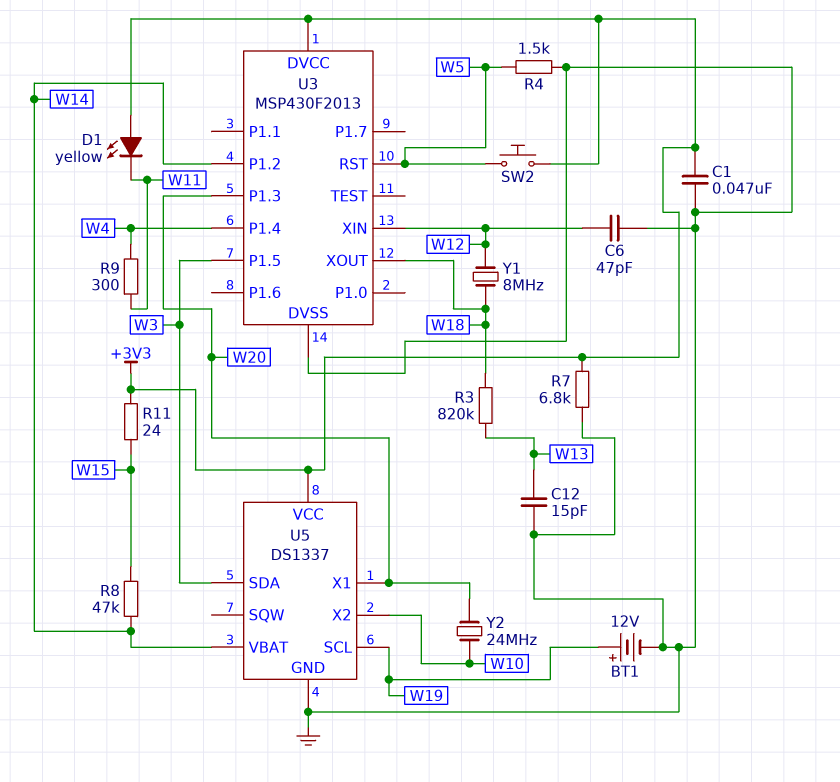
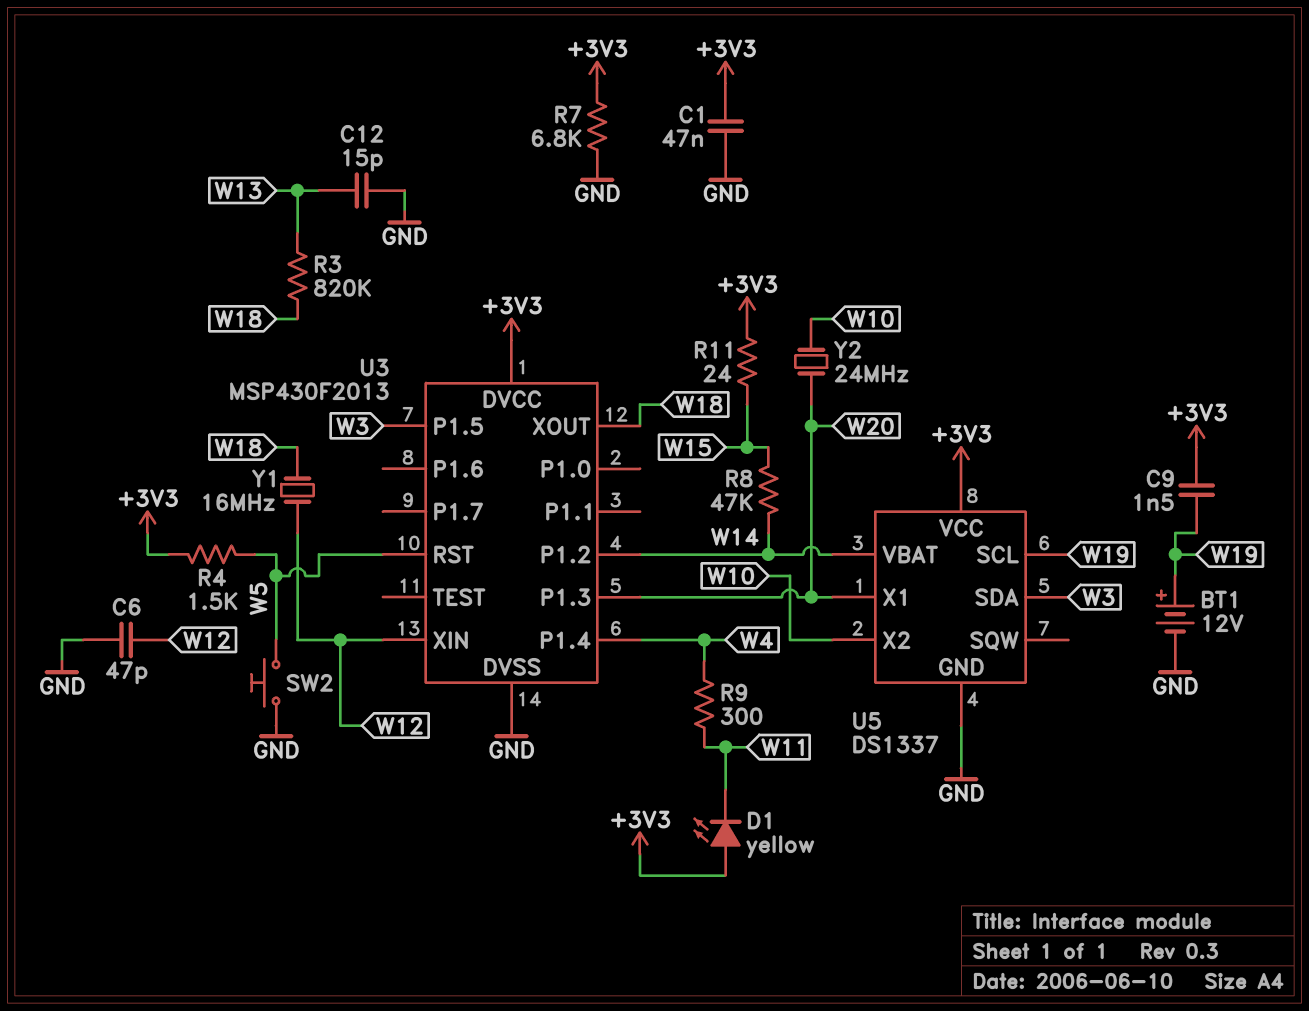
C9: none -> 1.5nF (+3V3, W19)
R4: 1.5k (GND, W5) -> 1.5k (+3V3, W5)
SW2: button (+3V3, W5) -> button (GND, W5)
Y1: 8MHz (W12, W18) -> 16MHz (W12, W18)

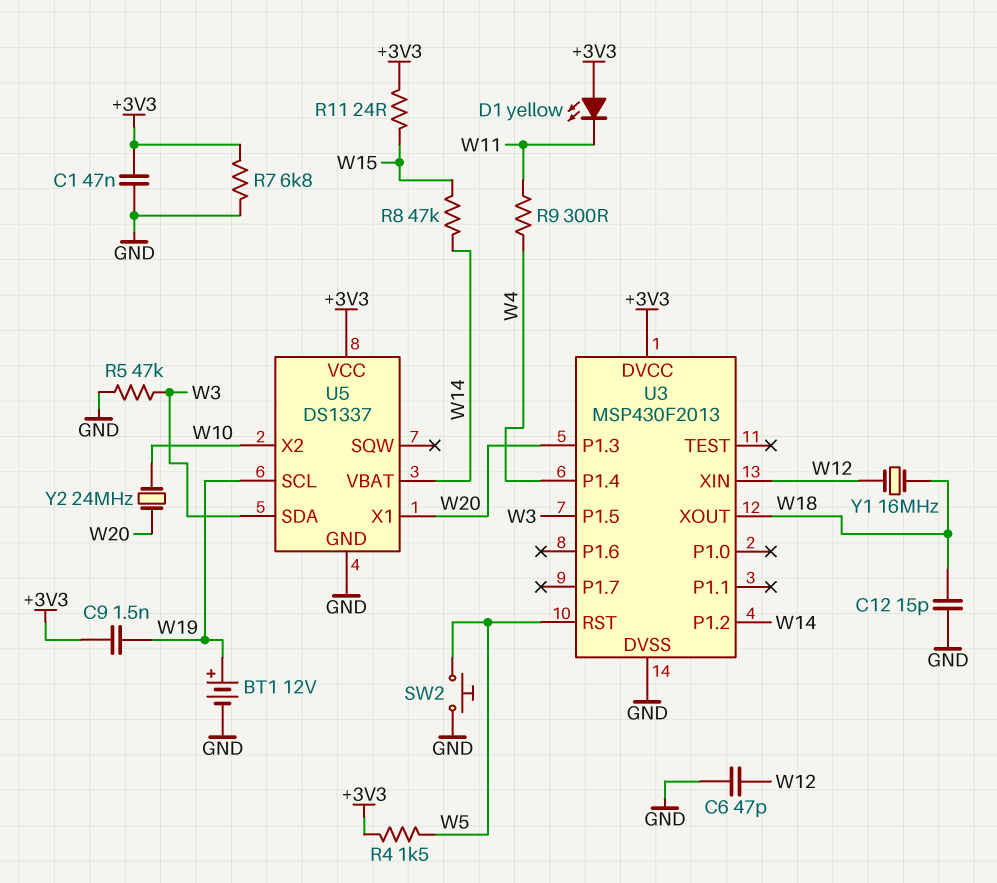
C12: 15pF (GND, W13) -> 15pF (GND, W18)
R3: 820k (W13, W18) -> none
R5: none -> 47k (GND, W3)

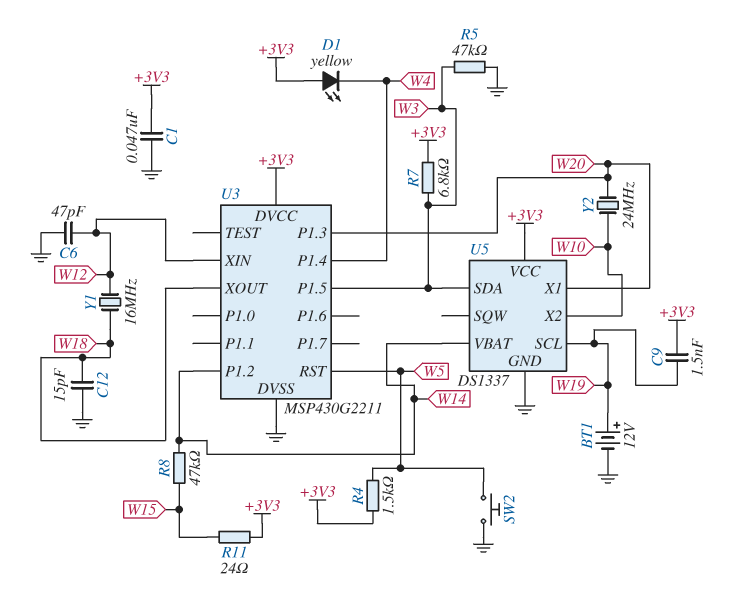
D1: LED yellow (A +3V3, K W11) -> LED yellow (A +3V3, K W4)
R7: 6.8k (+3V3, GND) -> 6.8k (+3V3, W3)
R9: 300 (W4, W11) -> none
U3: MSP430F2013 -> MSP430G2211

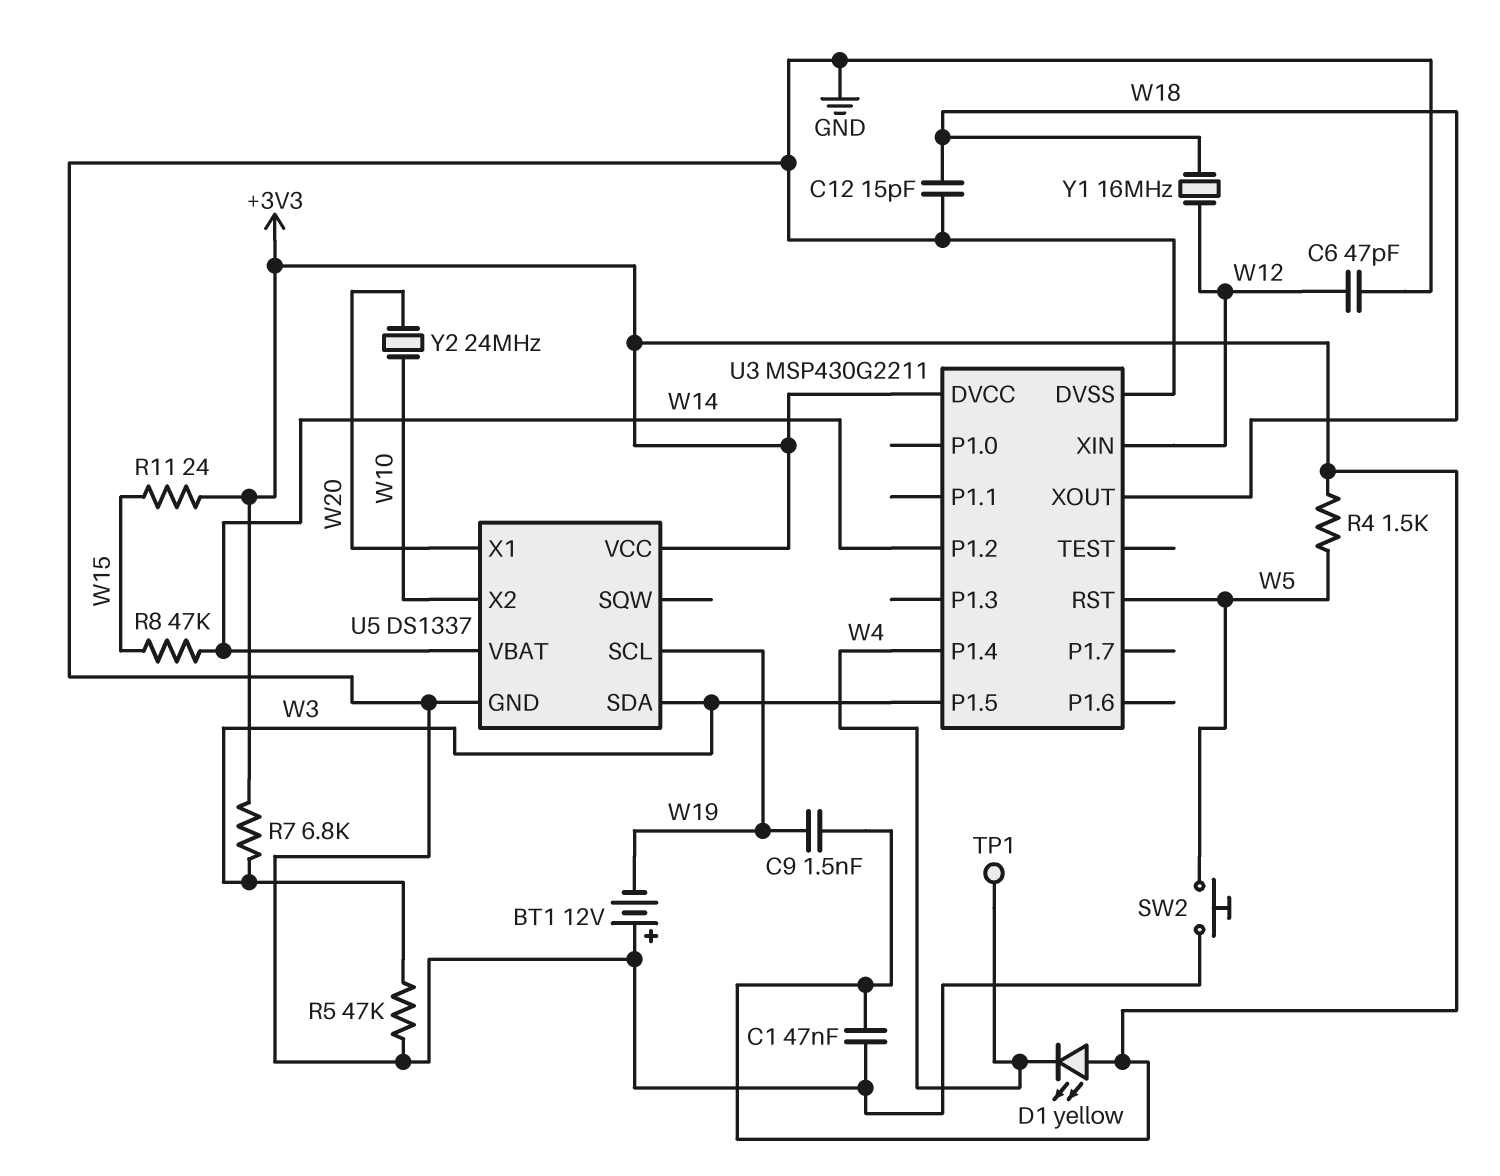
BT1: 12V (plus W19, minus GND) -> 12V (plus GND, minus W19)
TP1: none -> test point (W4)
U3 pin P1.3: W20 -> none

